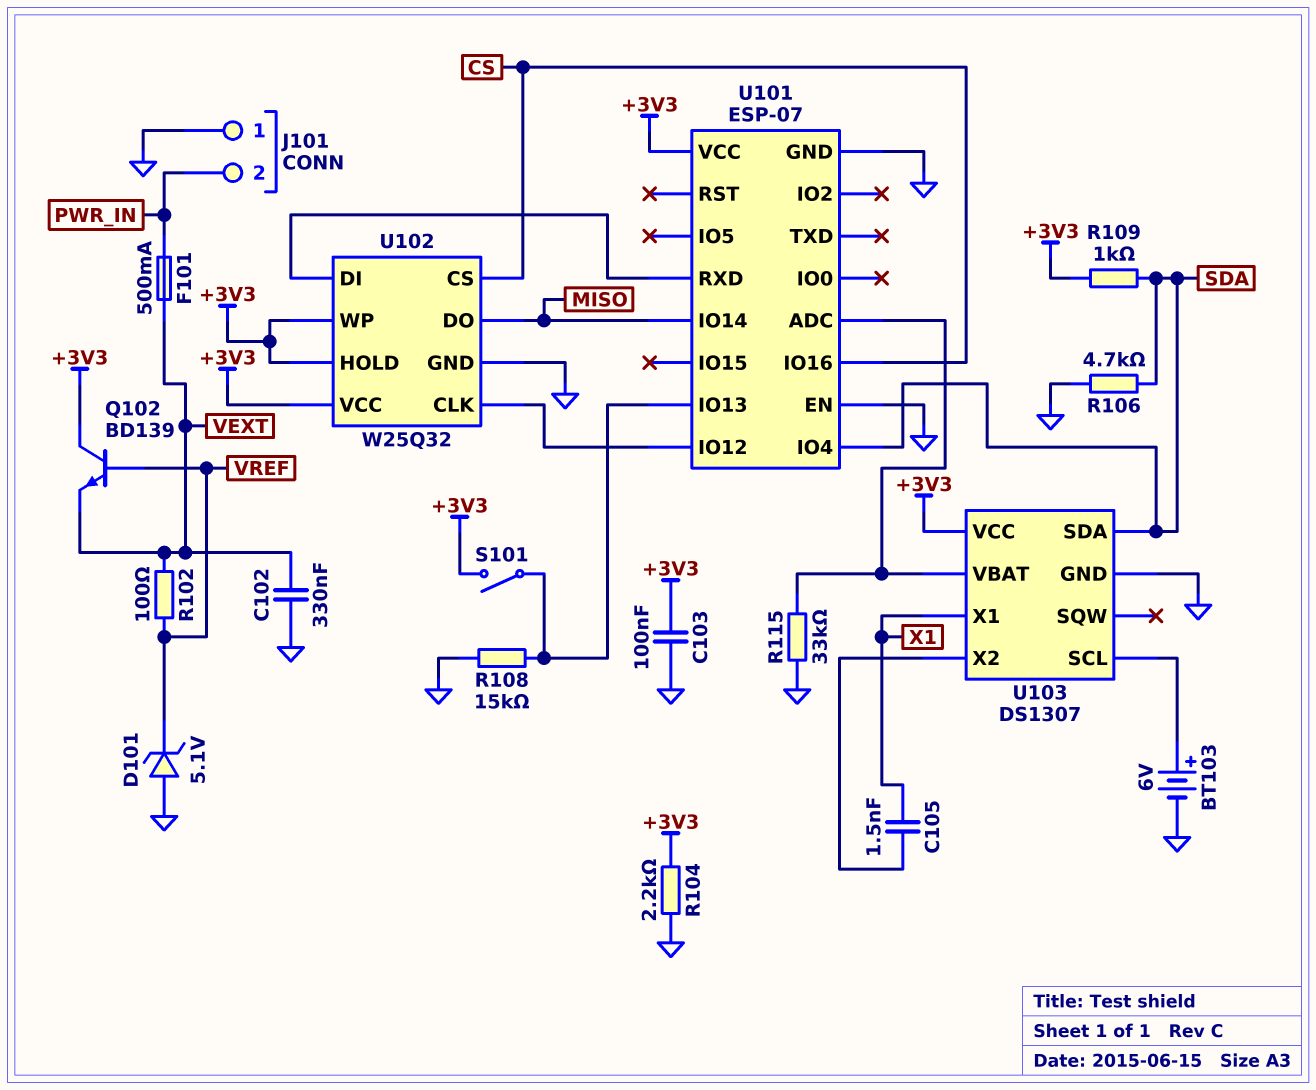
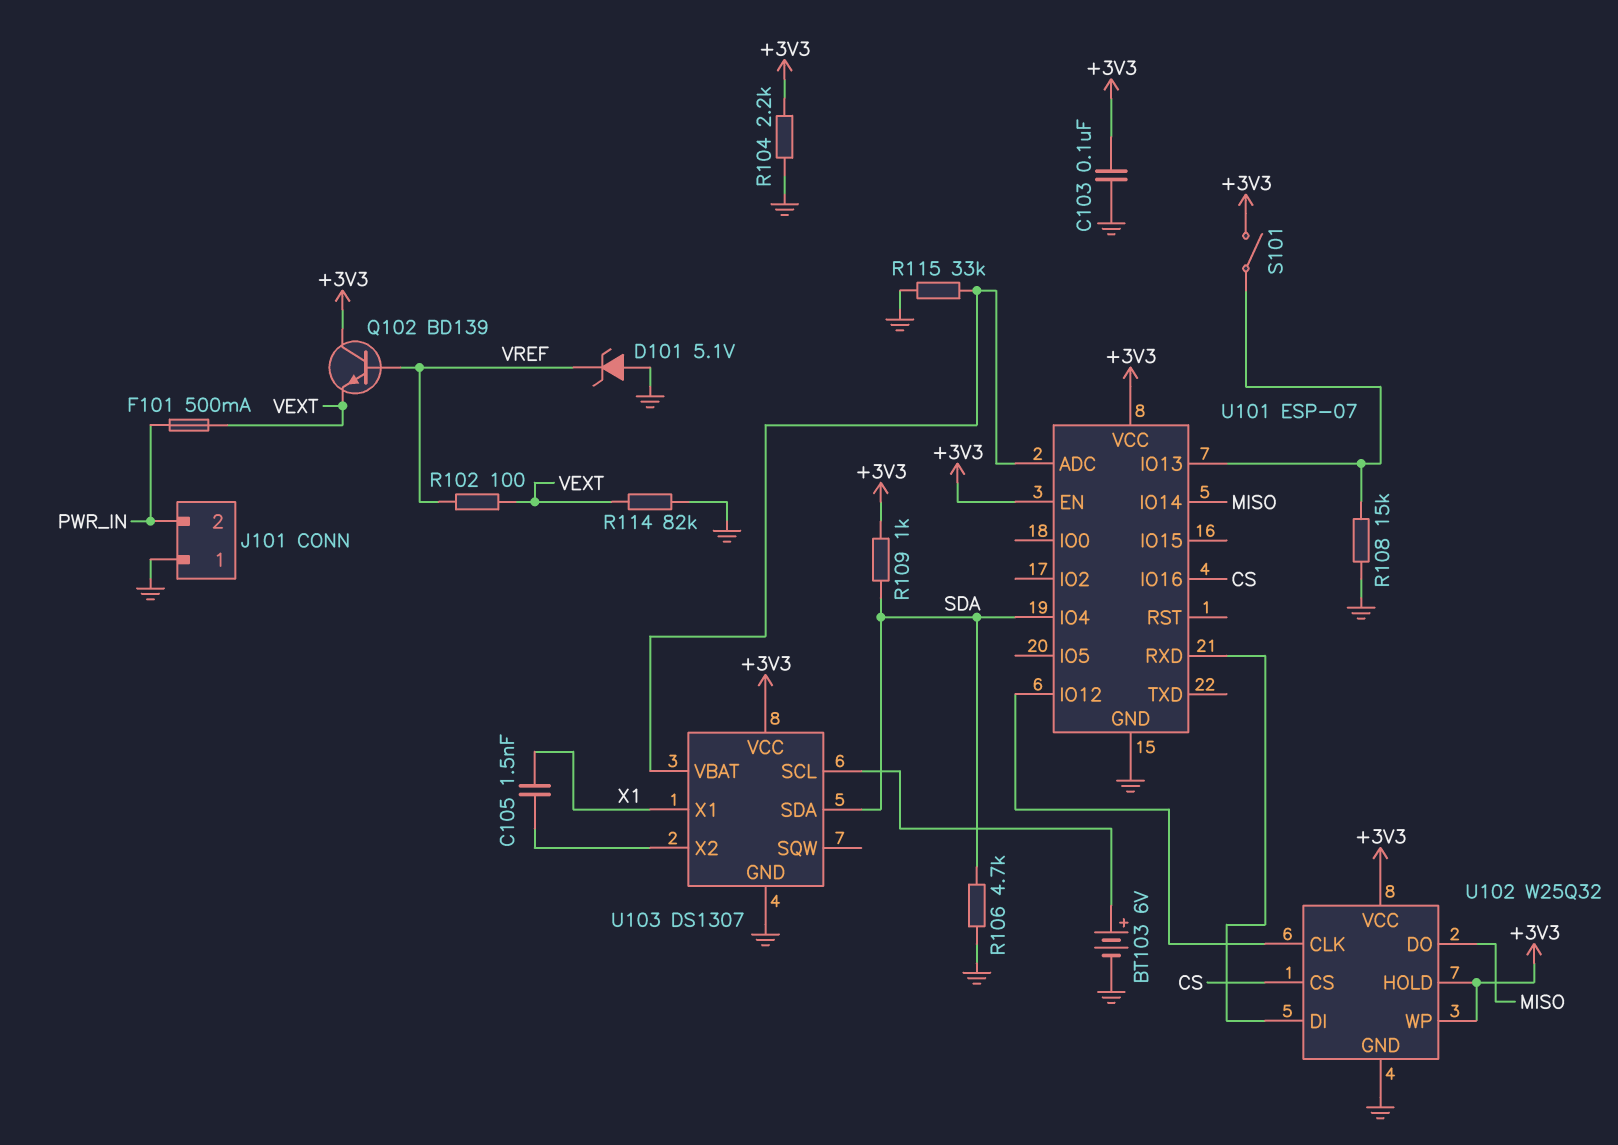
C102: 330nF (GND, VEXT) -> none
R114: none -> 82k (GND, VEXT)
U101 pin EN: GND -> +3V3

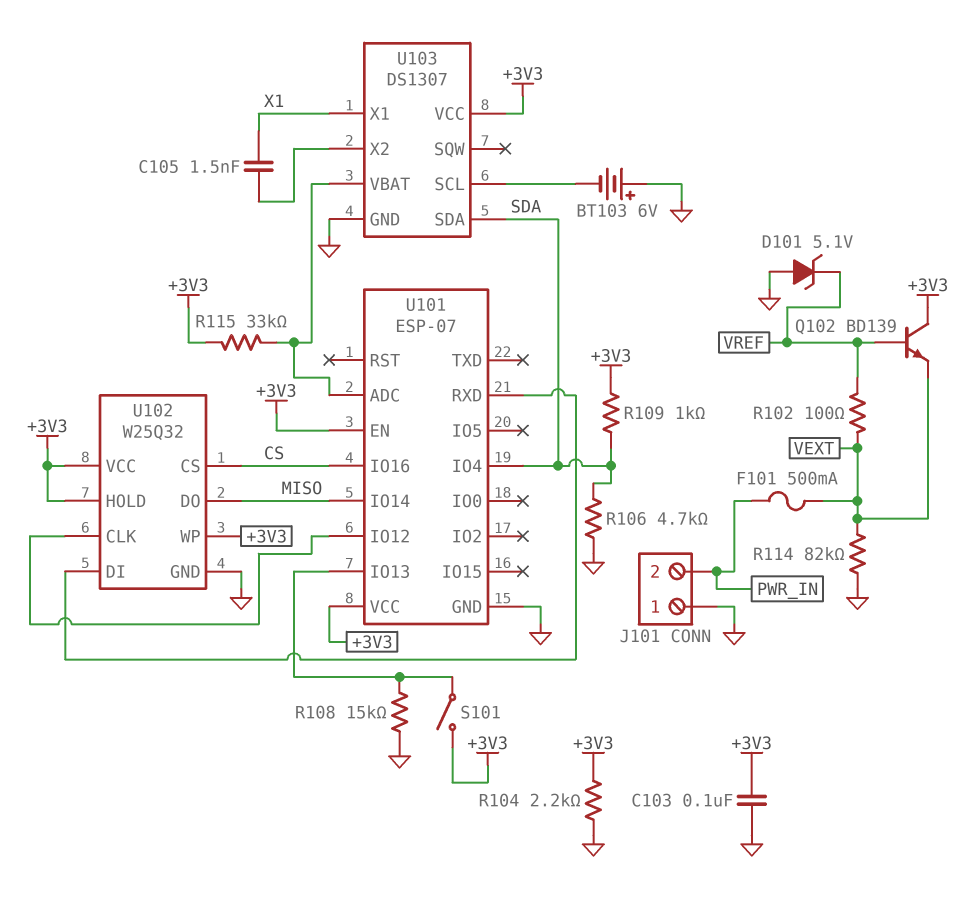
BT103: 6V (plus U103/SCL, minus GND) -> 6V (plus GND, minus U103/SCL)
R115: 33k (GND, U101/ADC) -> 33k (+3V3, U101/ADC)

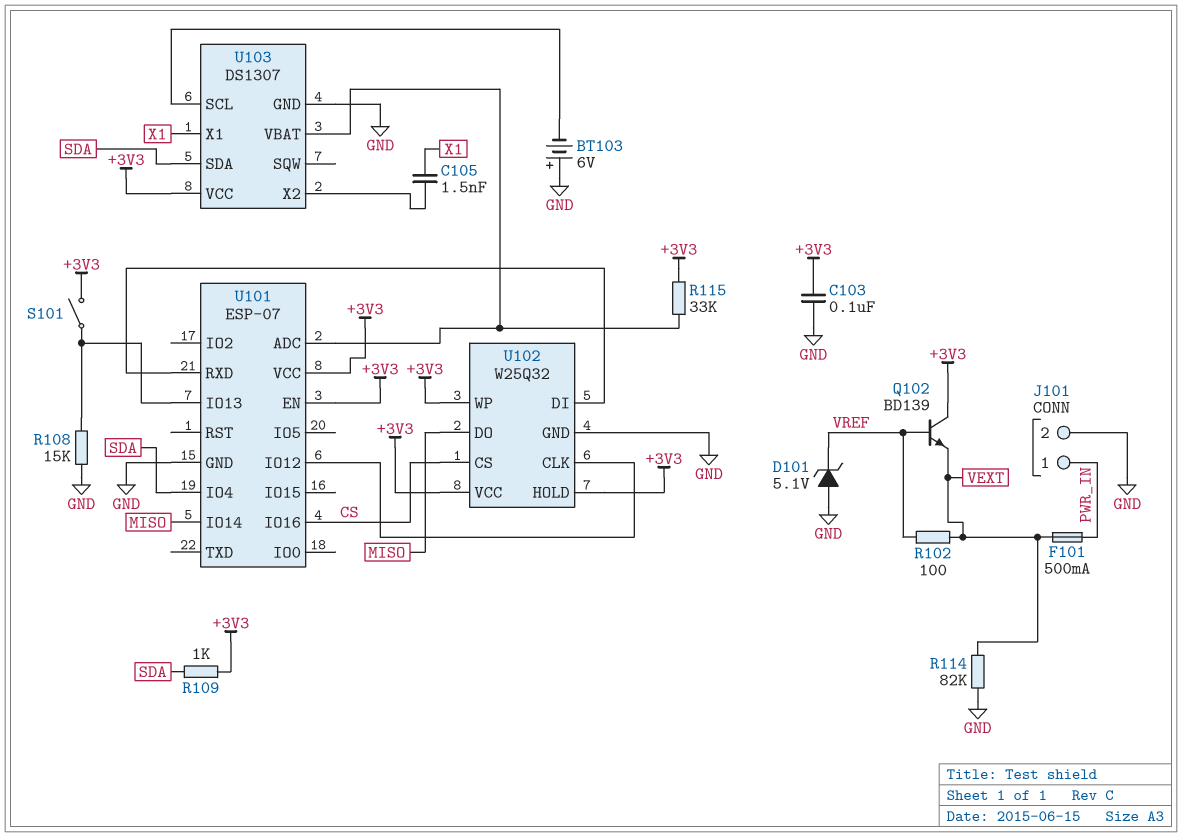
J101 pin 1: GND -> PWR_IN
J101 pin 2: PWR_IN -> GND
R104: 2.2k (+3V3, GND) -> none
R106: 4.7k (GND, SDA) -> none

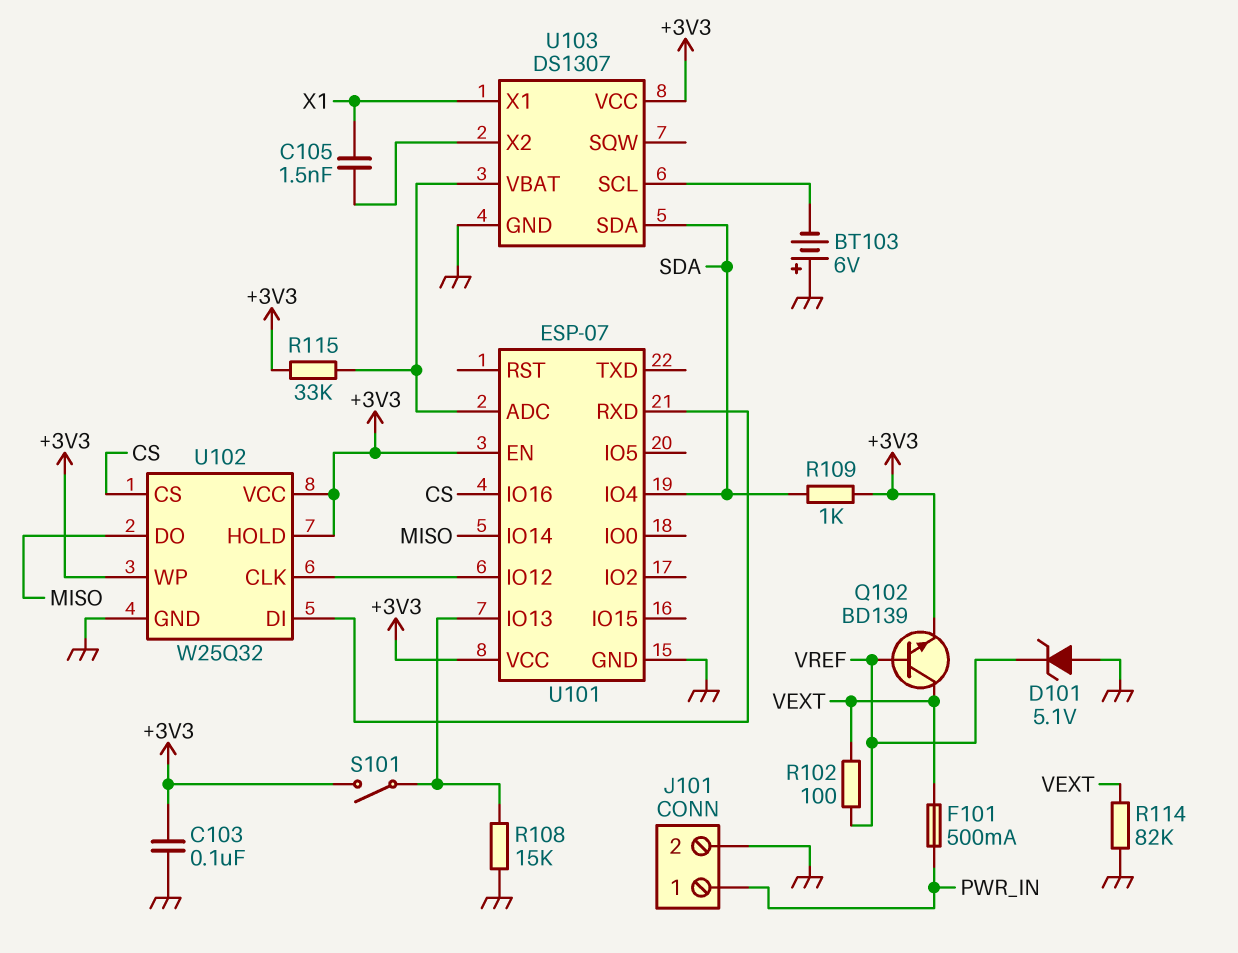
Q102: NPN BD139 (B VREF, C +3V3, E VEXT) -> NPN BD139 (B VREF, C VEXT, E +3V3)

